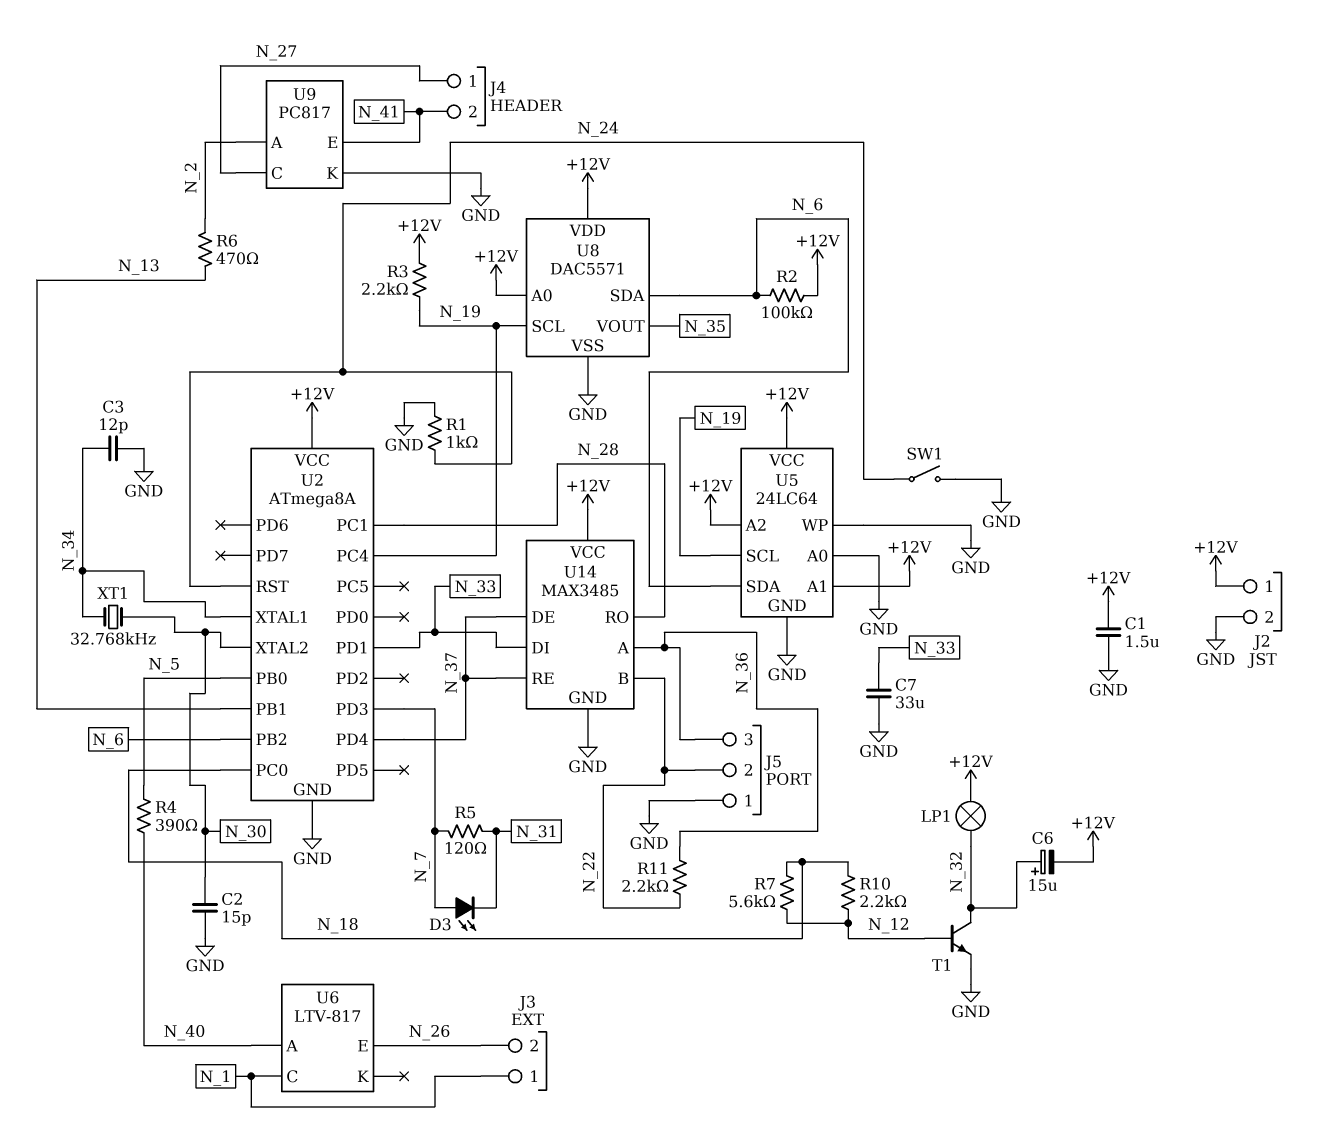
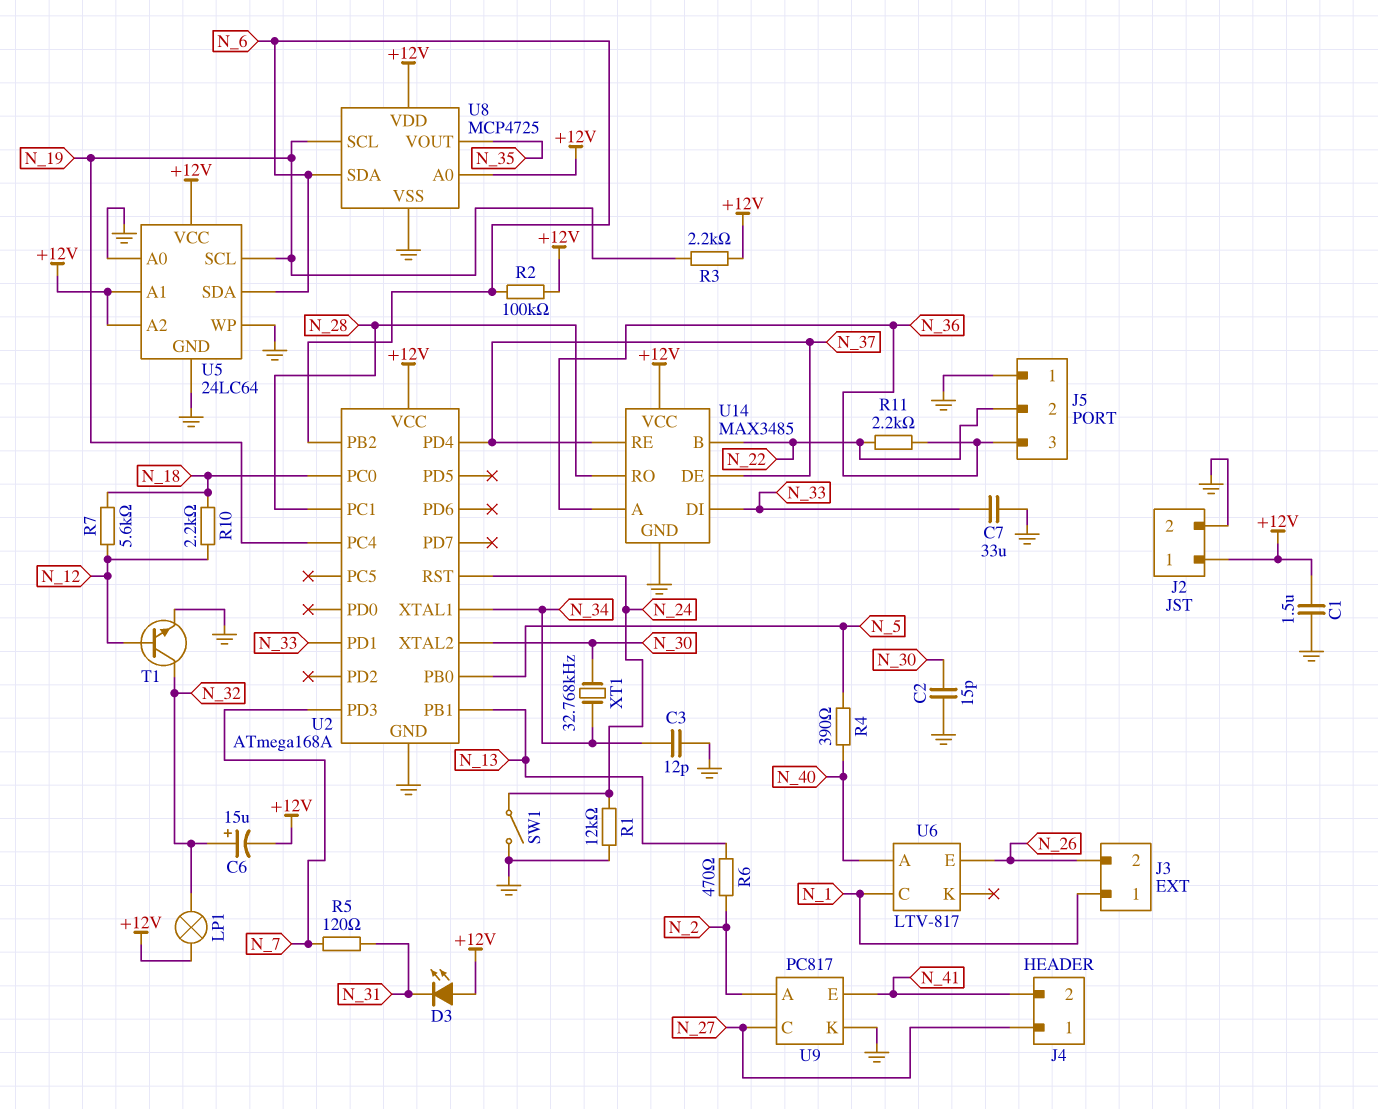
D3: LED (A N_7, K N_31) -> LED (A +12V, K N_31)
R1: 1k (GND, N_24) -> 12k (GND, N_24)
U2: ATmega8A -> ATmega168A
U8: DAC5571 -> MCP4725

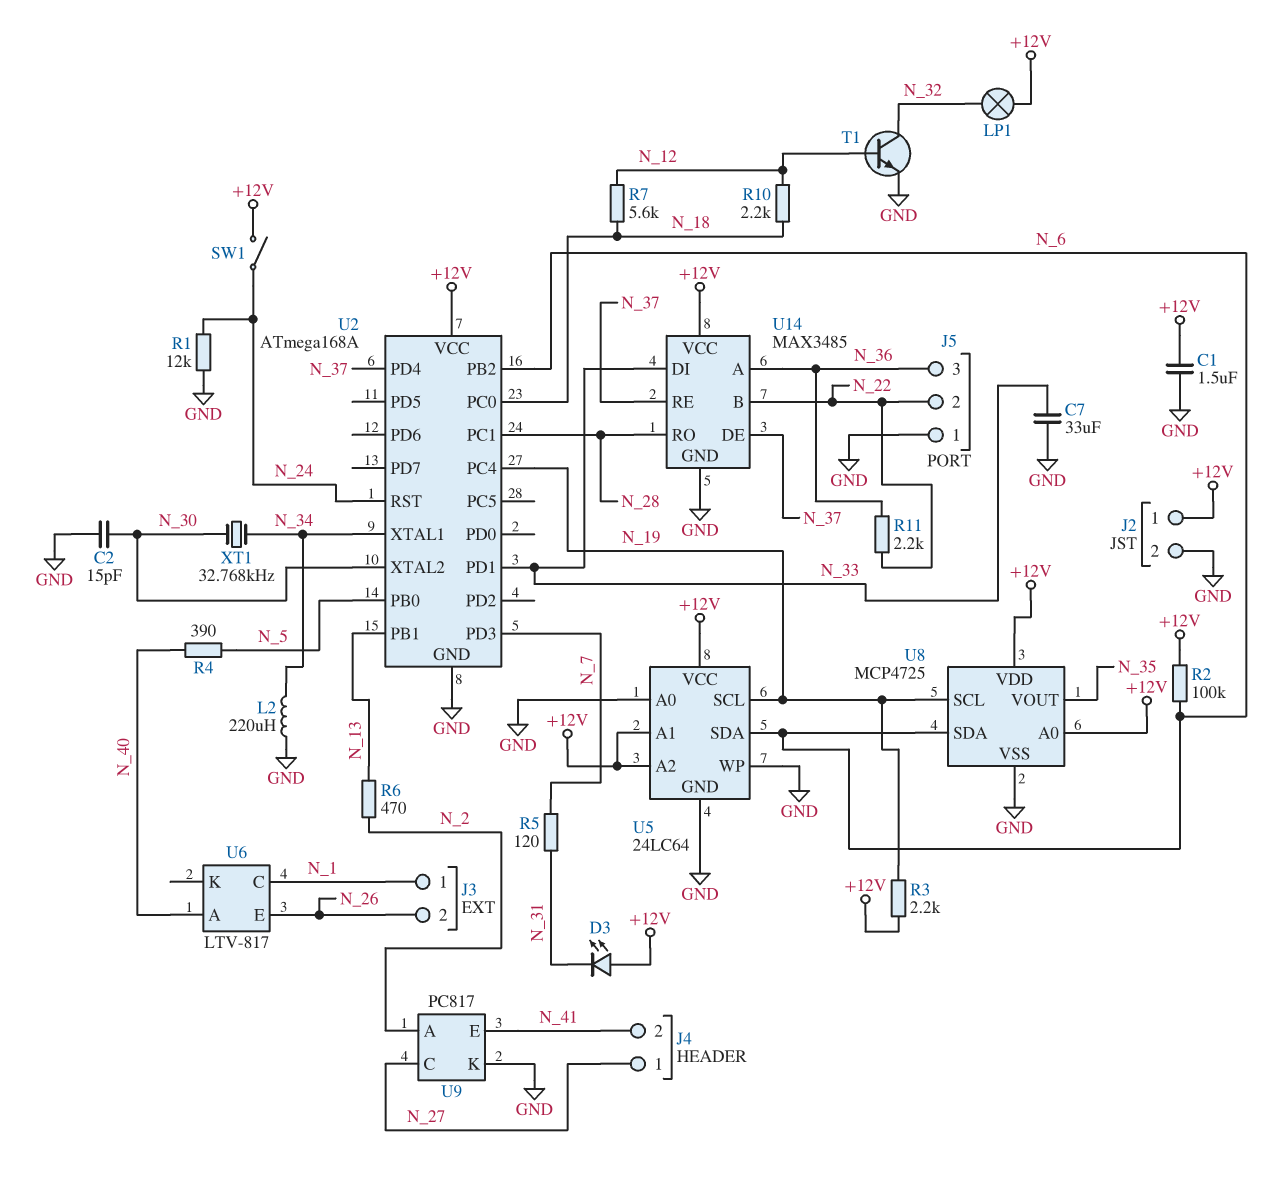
C3: 12pF (GND, N_34) -> none
C6: 15uF (plus N_32, minus +12V) -> none
L2: none -> 220uH (GND, N_34)
SW1: switch (GND, N_24) -> switch (+12V, N_24)

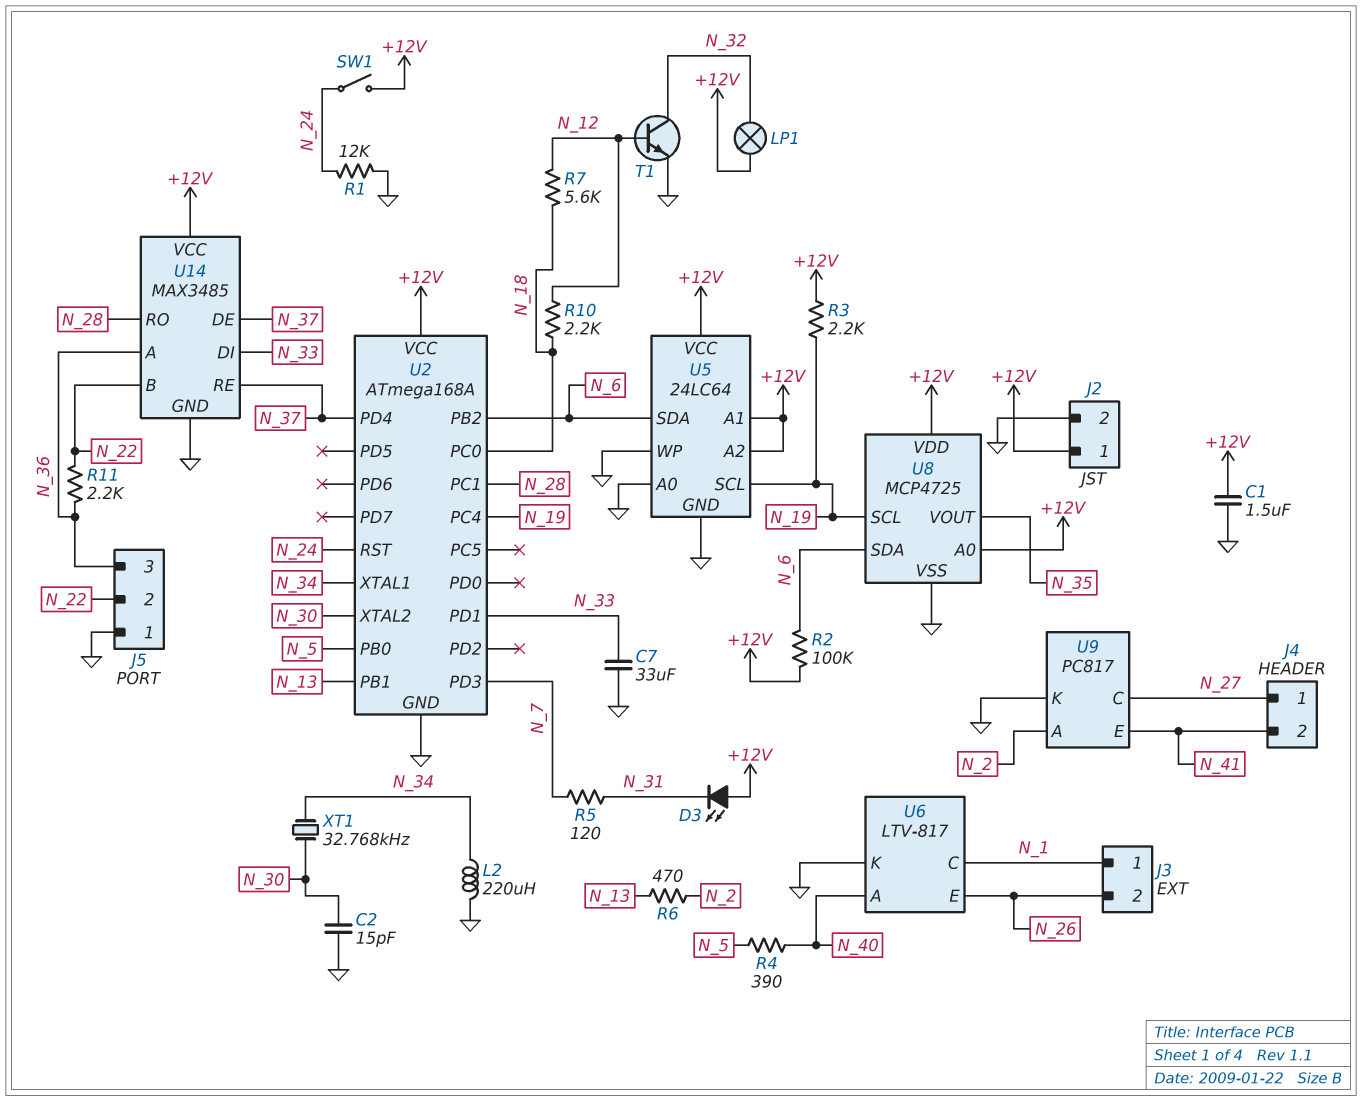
U6 pin K: none -> GND

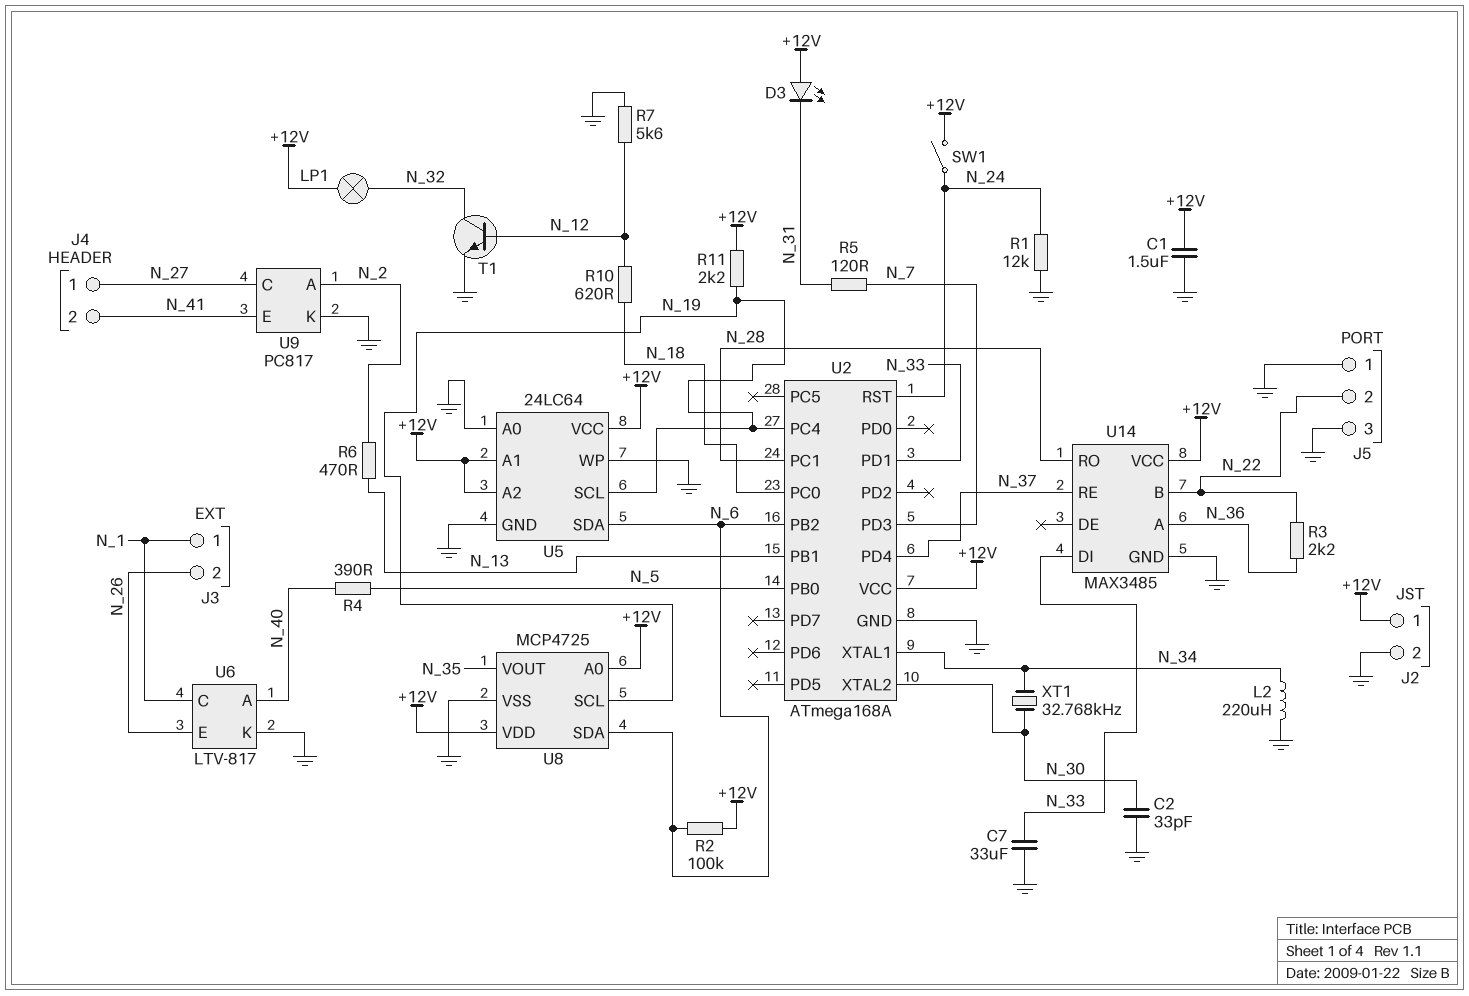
C2: 15pF (GND, N_30) -> 33pF (GND, N_30)
J5 pin 3: N_36 -> GND
R3: 2.2k (+12V, N_19) -> 2.2k (N_22, N_36)
R7: 5.6k (N_12, N_18) -> 5.6k (GND, N_12)
R10: 2.2k (N_12, N_18) -> 620 (N_12, N_18)
R11: 2.2k (N_22, N_36) -> 2.2k (+12V, N_19)
U14 pin DE: N_37 -> none

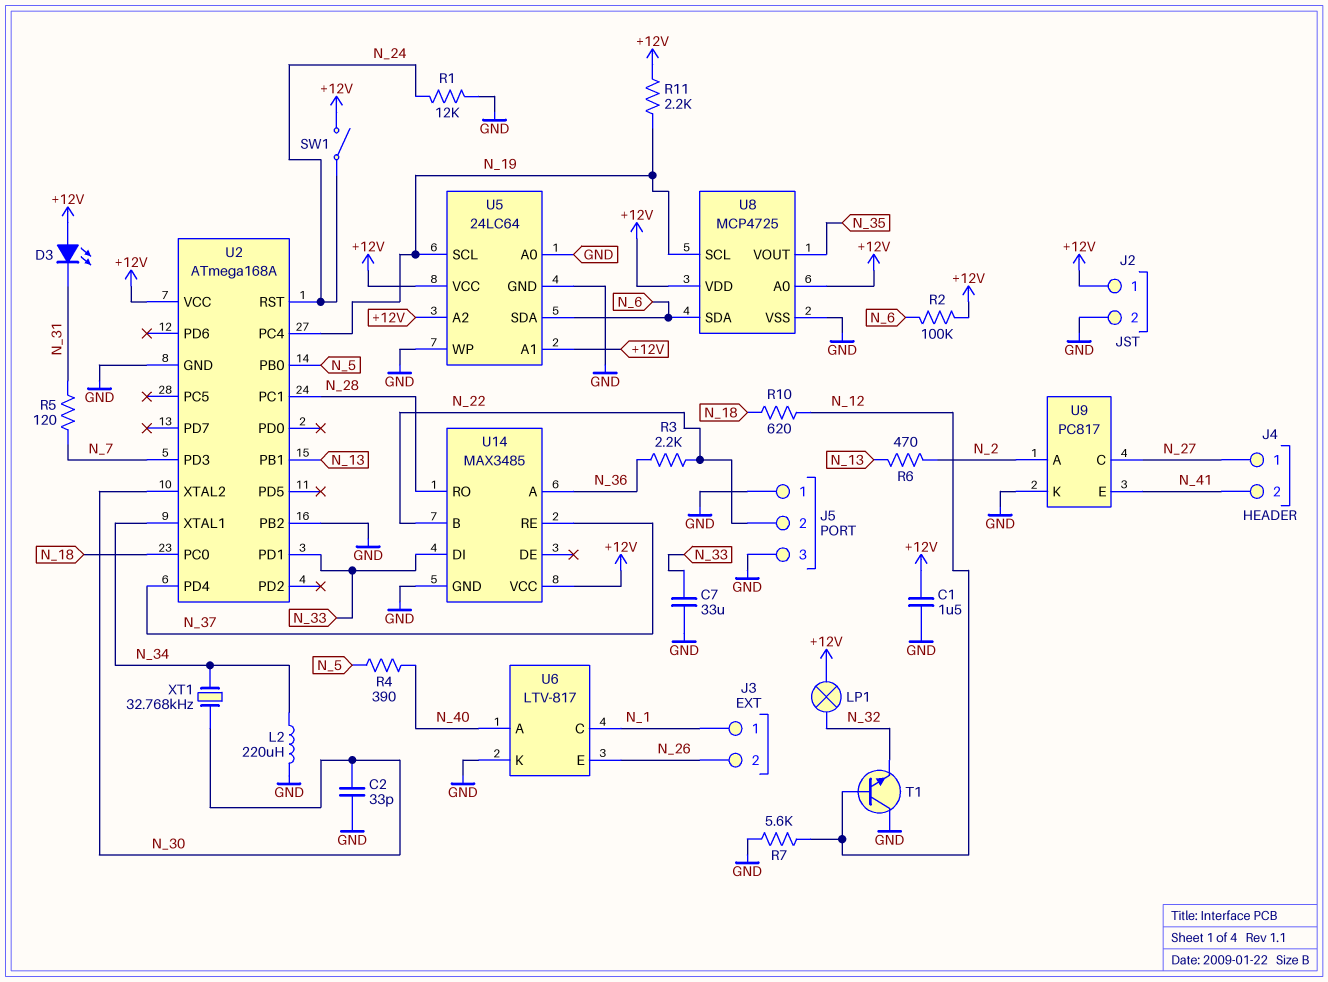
T1: NPN (B N_12, C N_32, E GND) -> NPN (B N_12, C GND, E N_32)
U2 pin PB2: N_6 -> GND

